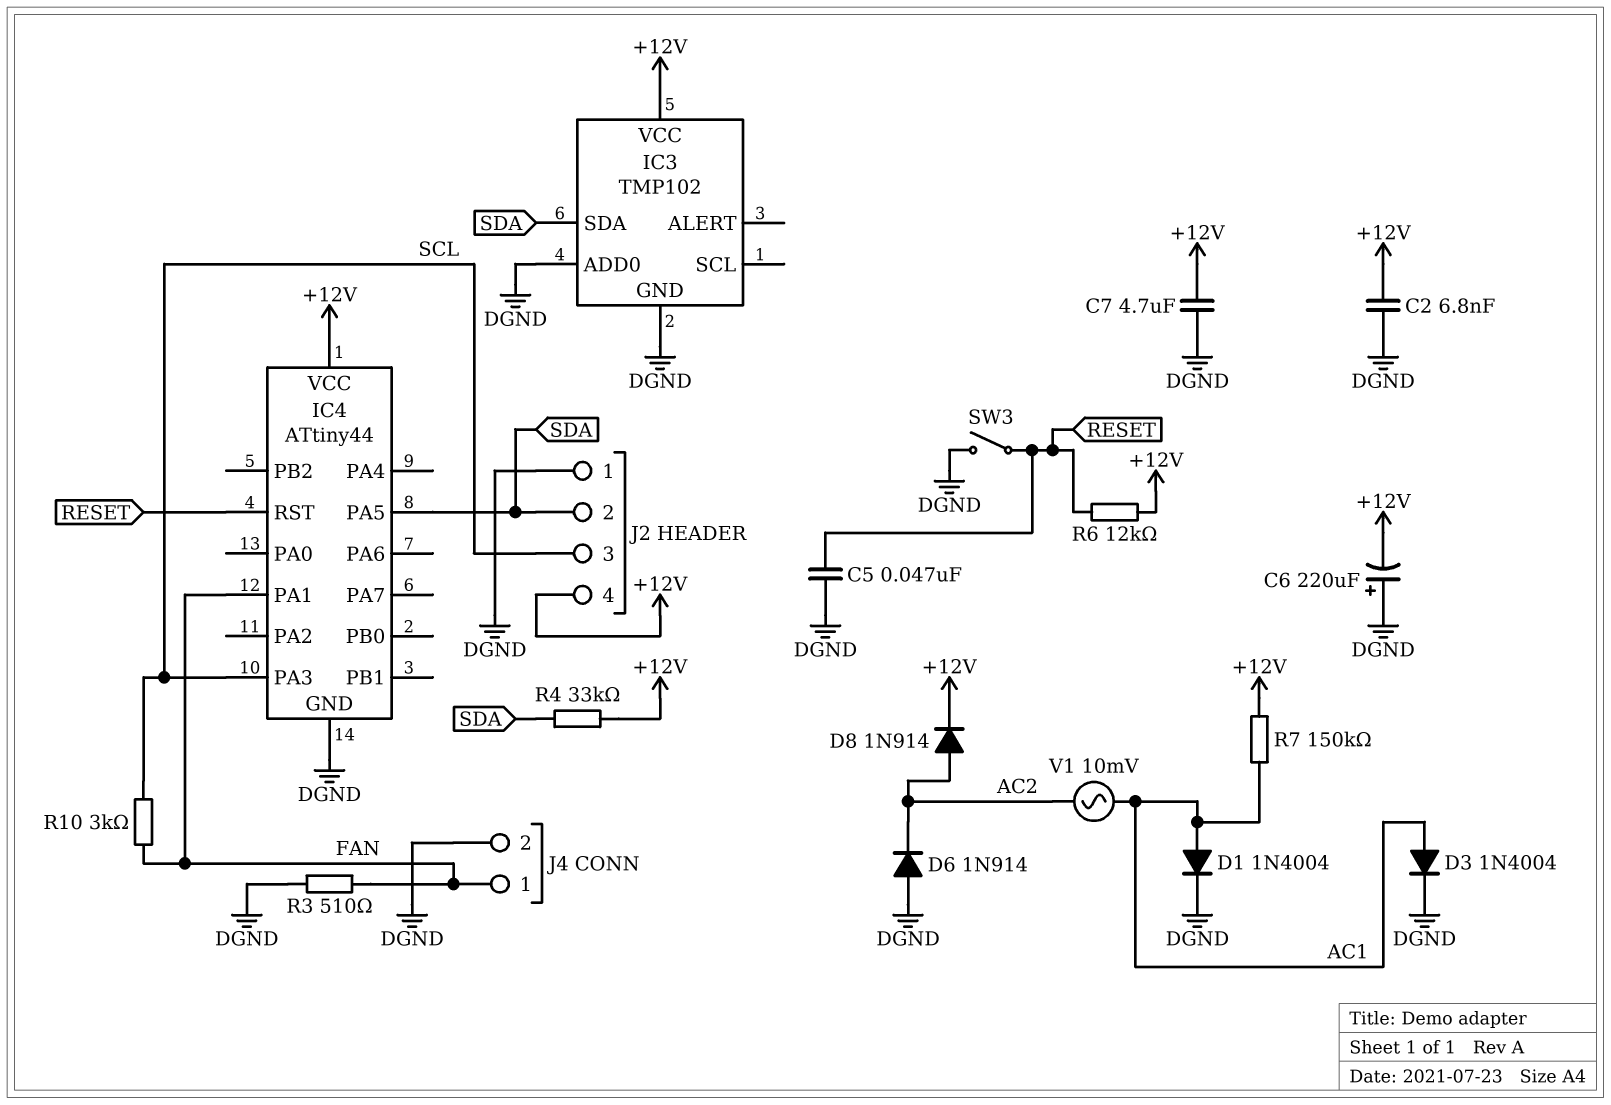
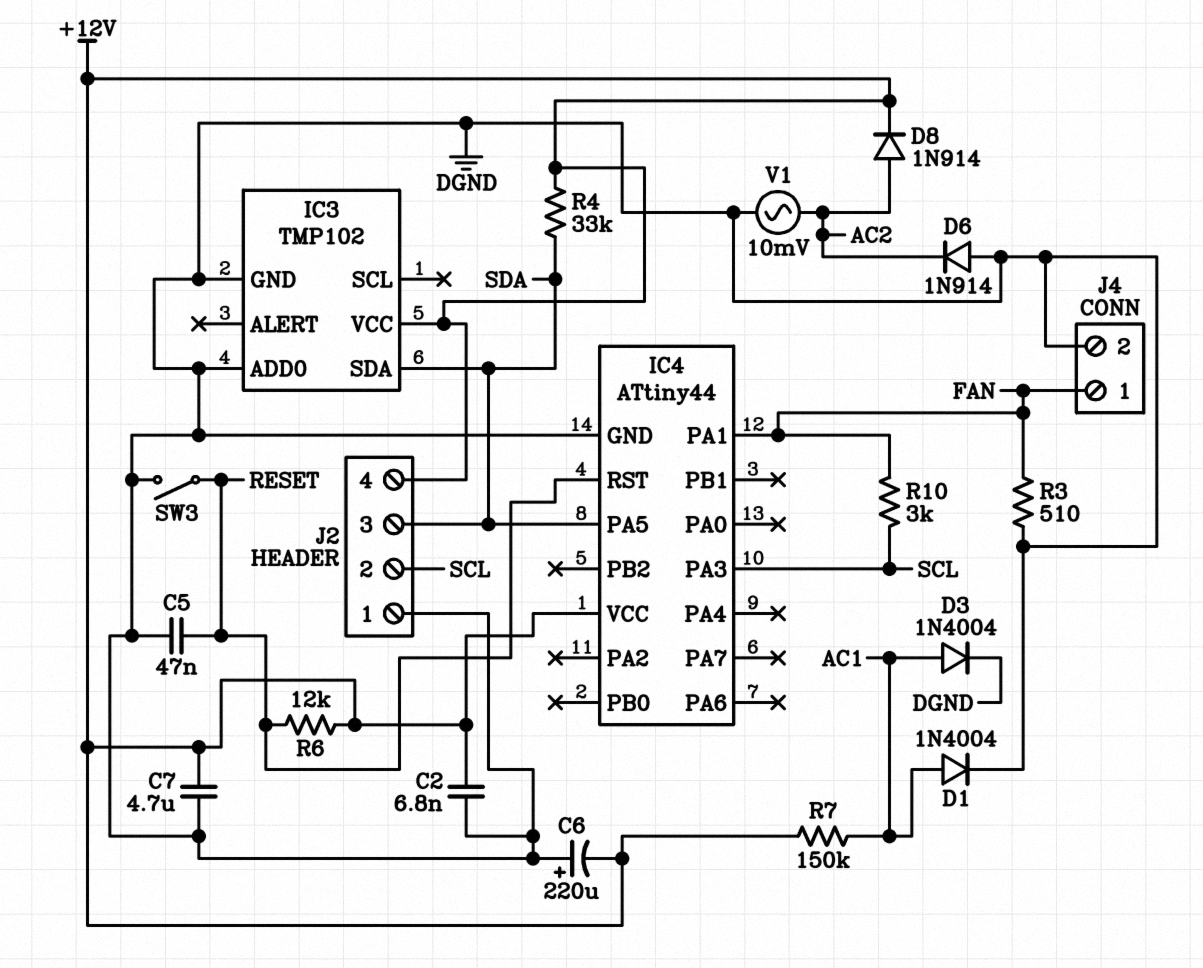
J2 pin 2: SDA -> SCL
J2 pin 3: SCL -> SDA
V1: AC 10mV (AC1, AC2) -> AC 10mV (AC2, DGND)

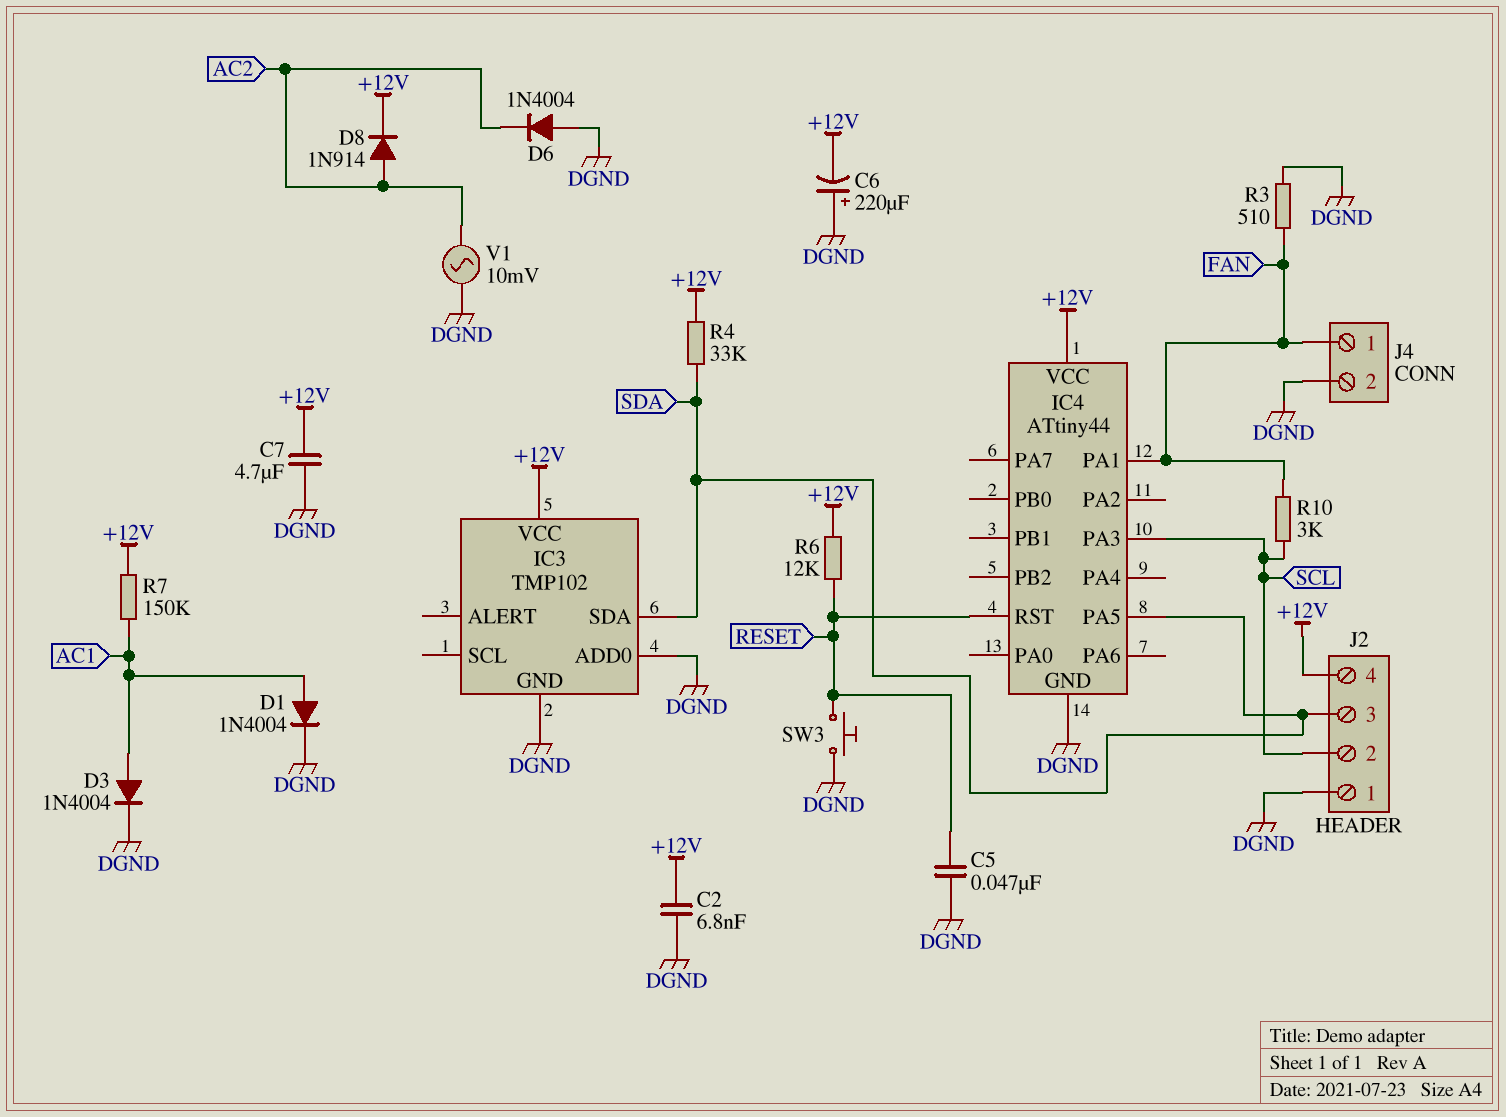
D6: diode 1N914 (A DGND, K AC2) -> diode 1N4004 (A DGND, K AC2)
SW3: switch (DGND, RESET) -> button (DGND, RESET)

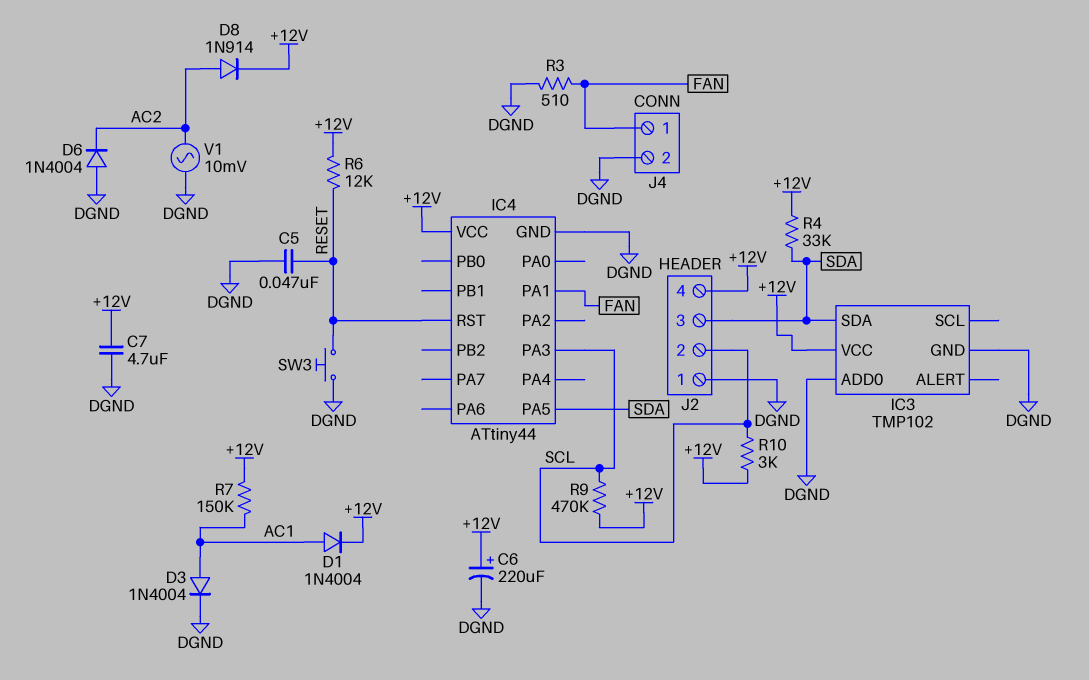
C2: 6.8nF (+12V, DGND) -> none
C6: 220uF (plus DGND, minus +12V) -> 220uF (plus +12V, minus DGND)
D1: diode 1N4004 (A AC1, K DGND) -> diode 1N4004 (A AC1, K +12V)
R9: none -> 470k (+12V, SCL)
R10: 3k (FAN, SCL) -> 3k (+12V, SCL)

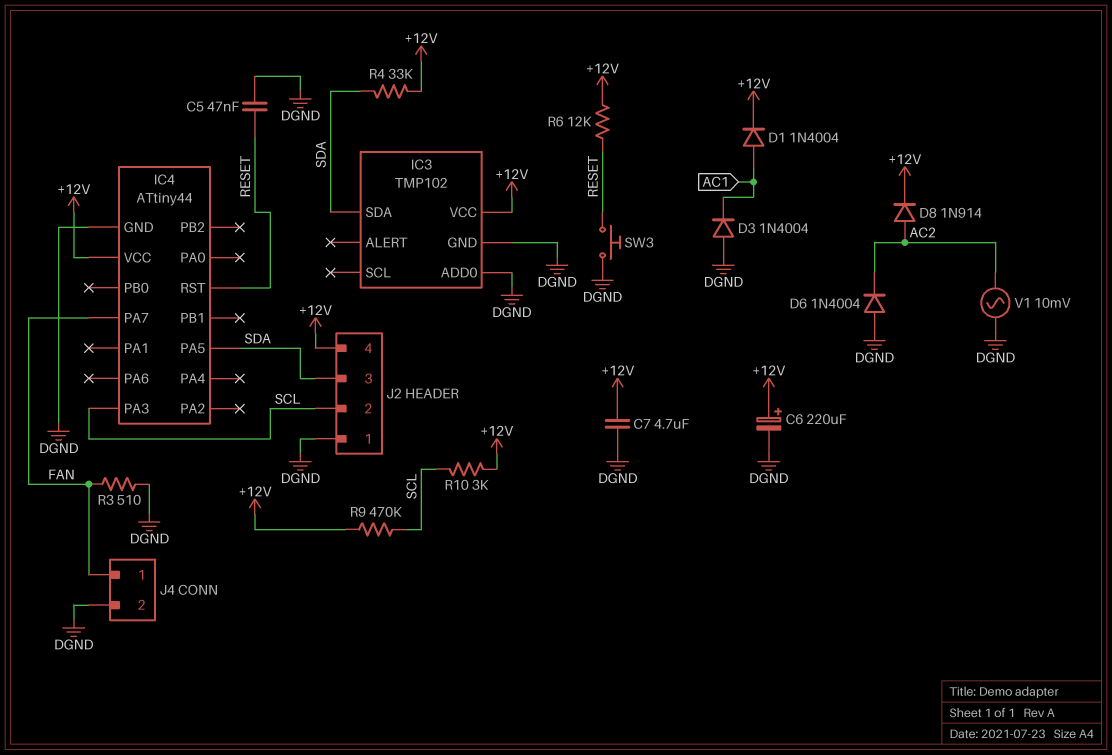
D3: diode 1N4004 (A AC1, K DGND) -> diode 1N4004 (A DGND, K AC1)
IC4 pin PA1: FAN -> none
IC4 pin PA7: none -> FAN
R7: 150k (+12V, AC1) -> none

